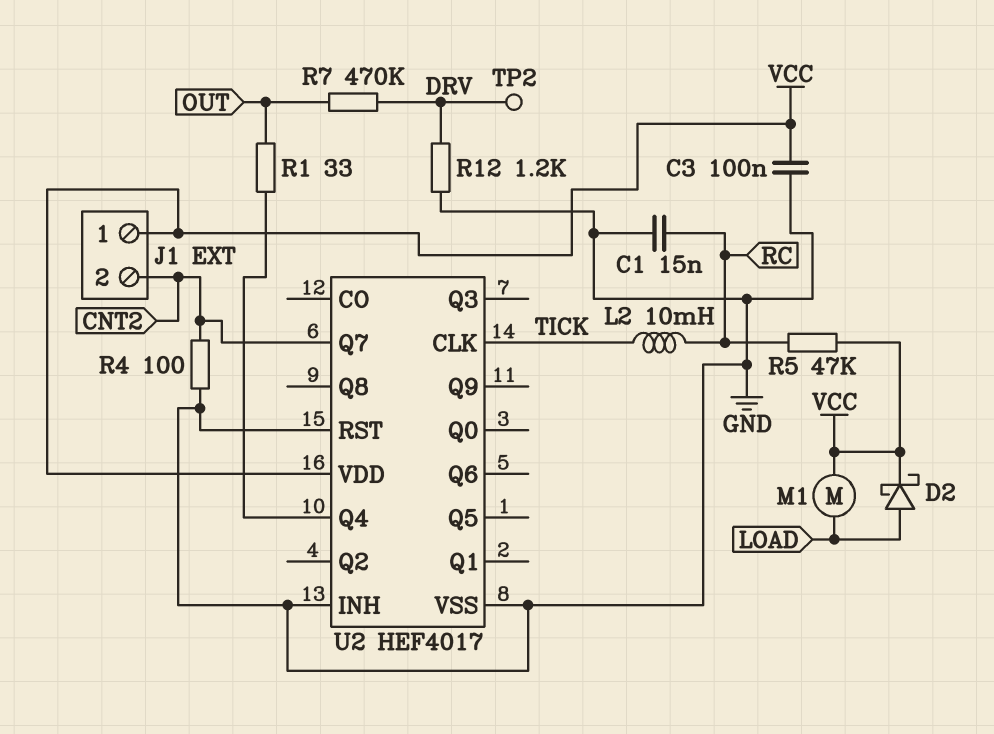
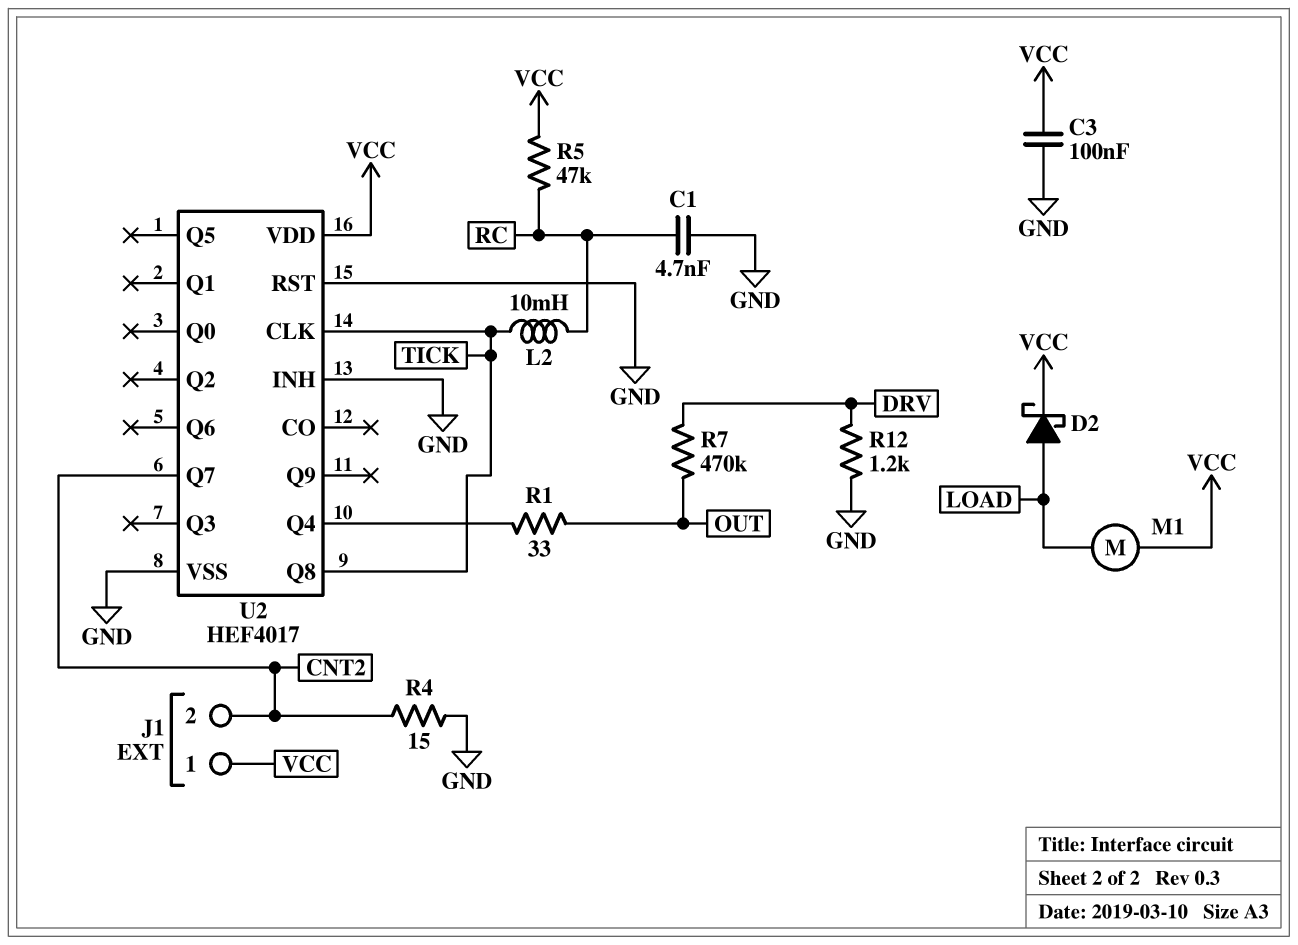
C1: 15nF (GND, RC) -> 4.7nF (GND, RC)
R4: 100 (CNT2, GND) -> 15 (CNT2, GND)
TP2: test point (DRV) -> none
U2 pin Q8: none -> TICK

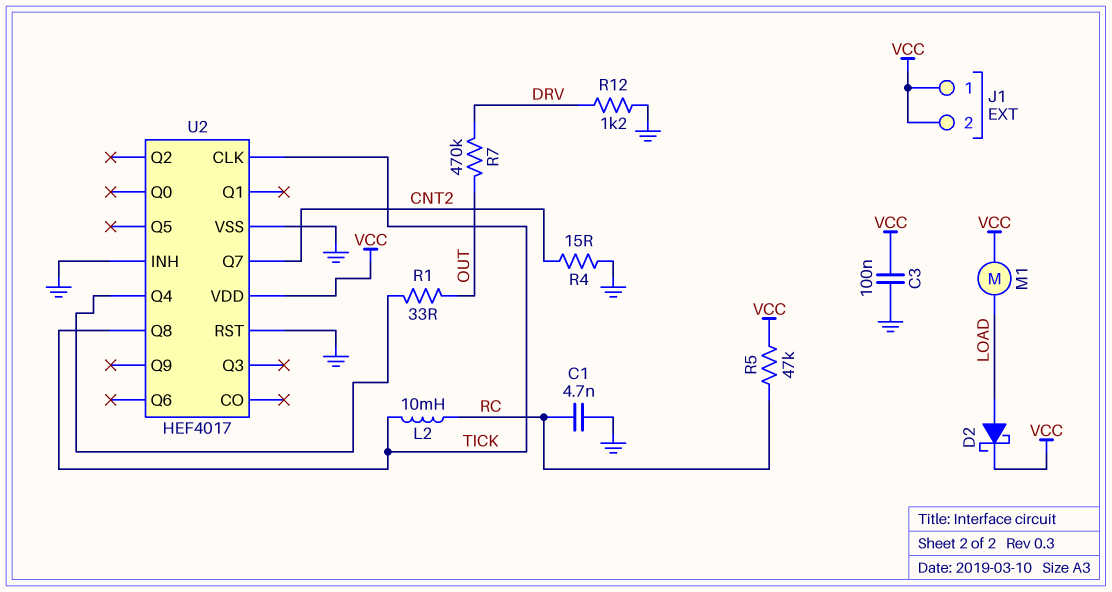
J1 pin 2: CNT2 -> VCC

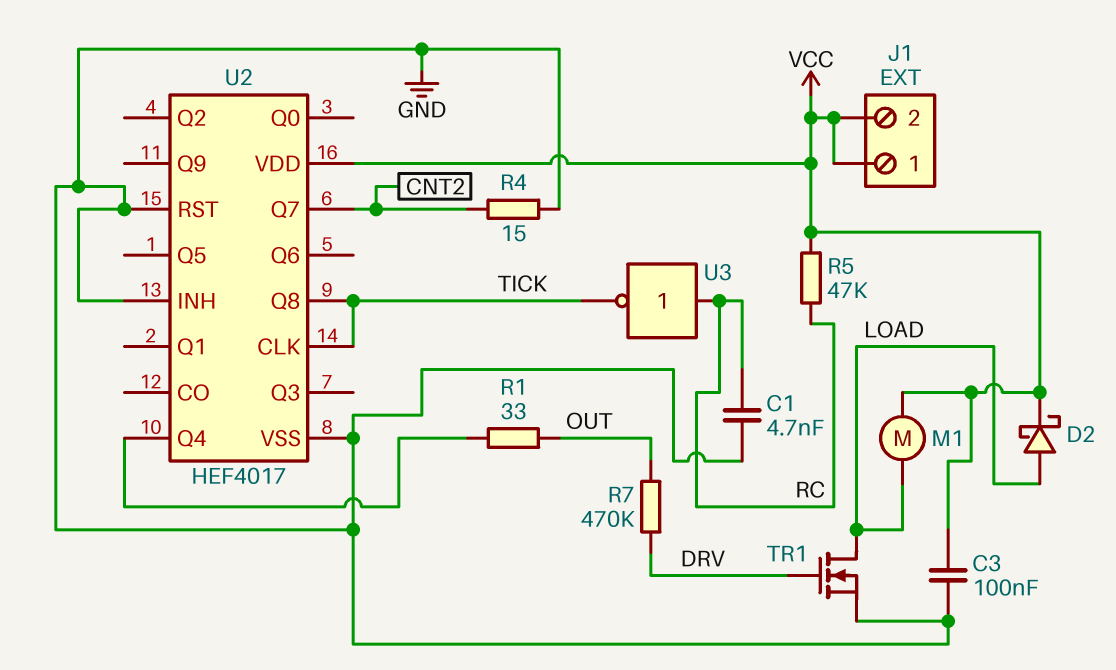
L2: 10mH (RC, TICK) -> none
R12: 1.2k (DRV, GND) -> none
TR1: none -> NMOS (G DRV, D LOAD, S GND)
U3: none -> NOT (in RC, out TICK)

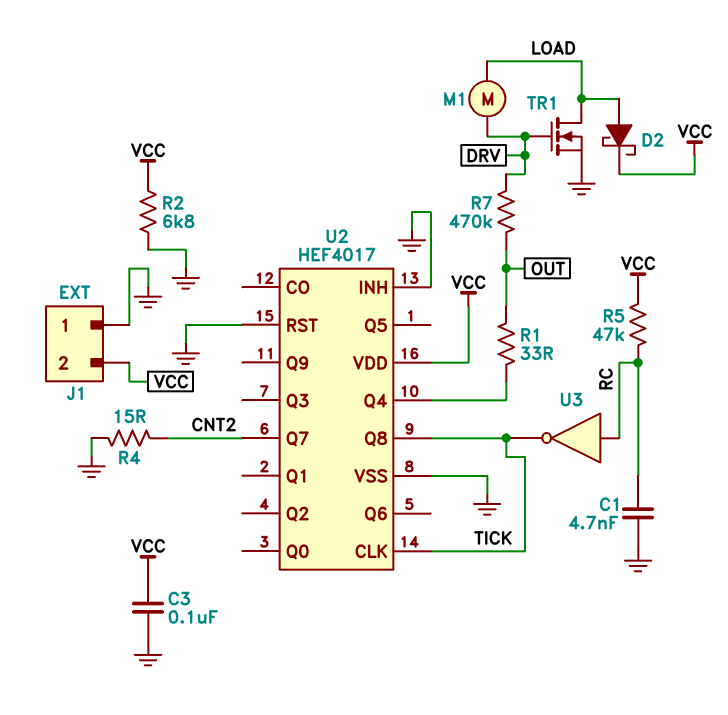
J1 pin 1: VCC -> GND
M1: motor (LOAD, VCC) -> motor (DRV, LOAD)
R2: none -> 6.8k (GND, VCC)

